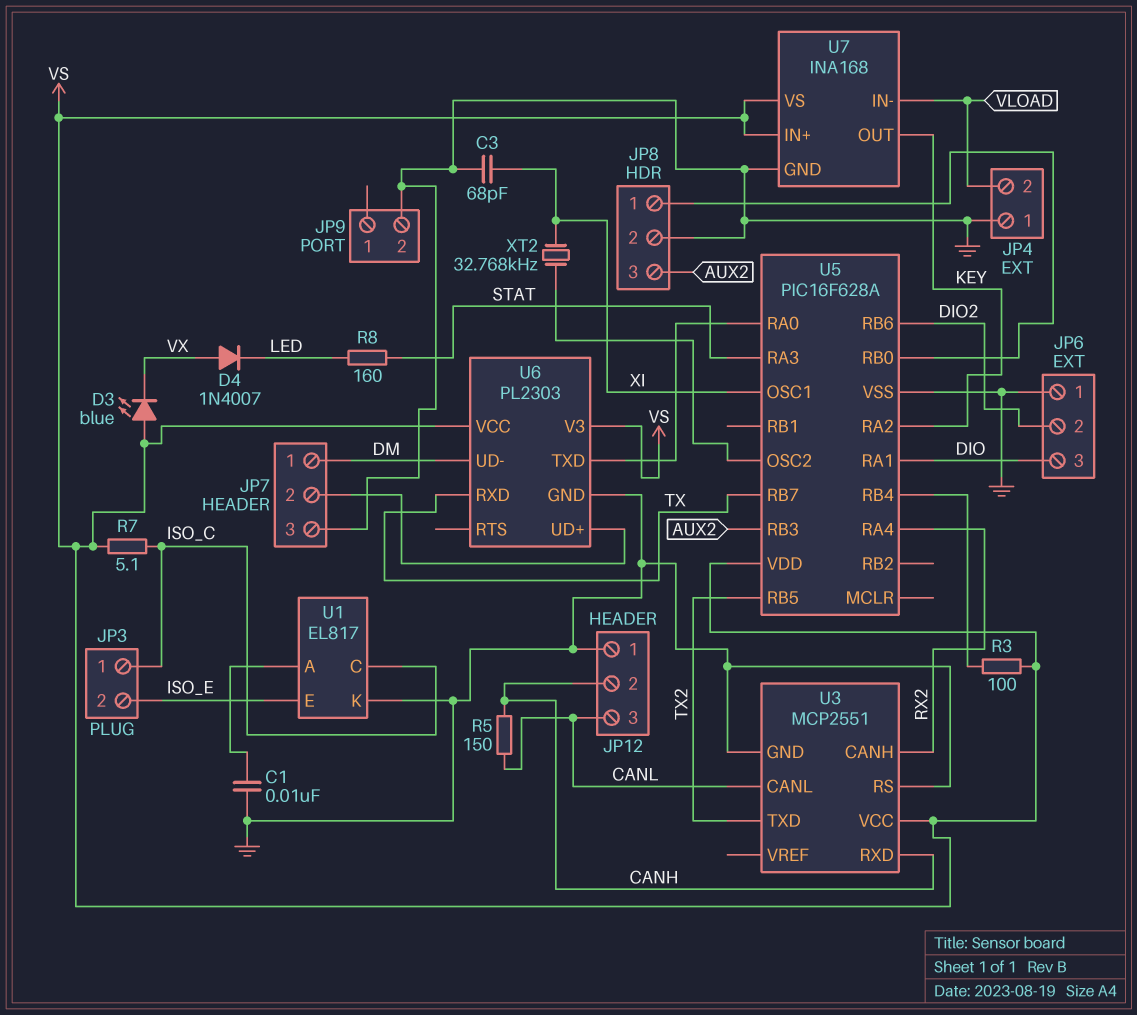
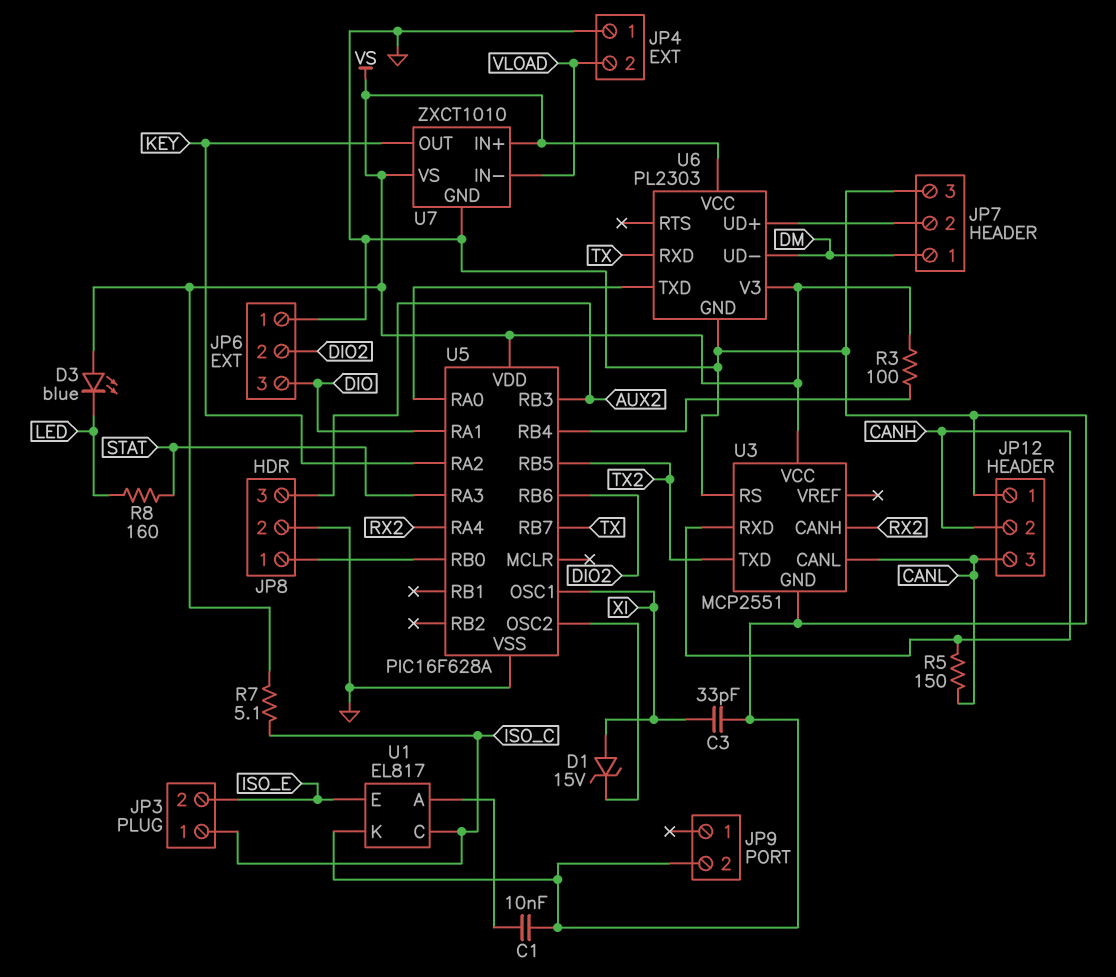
C3: 68pF (GND, XI) -> 33pF (GND, XI)
D1: none -> zener 15V (A XI, K U5/OSC2)
D3: LED blue (A VS, K VX) -> LED blue (A VS, K LED)
D4: diode 1N4007 (A VX, K LED) -> none
U7: INA168 -> ZXCT1010
XT2: 32.768kHz (U5/OSC2, XI) -> none

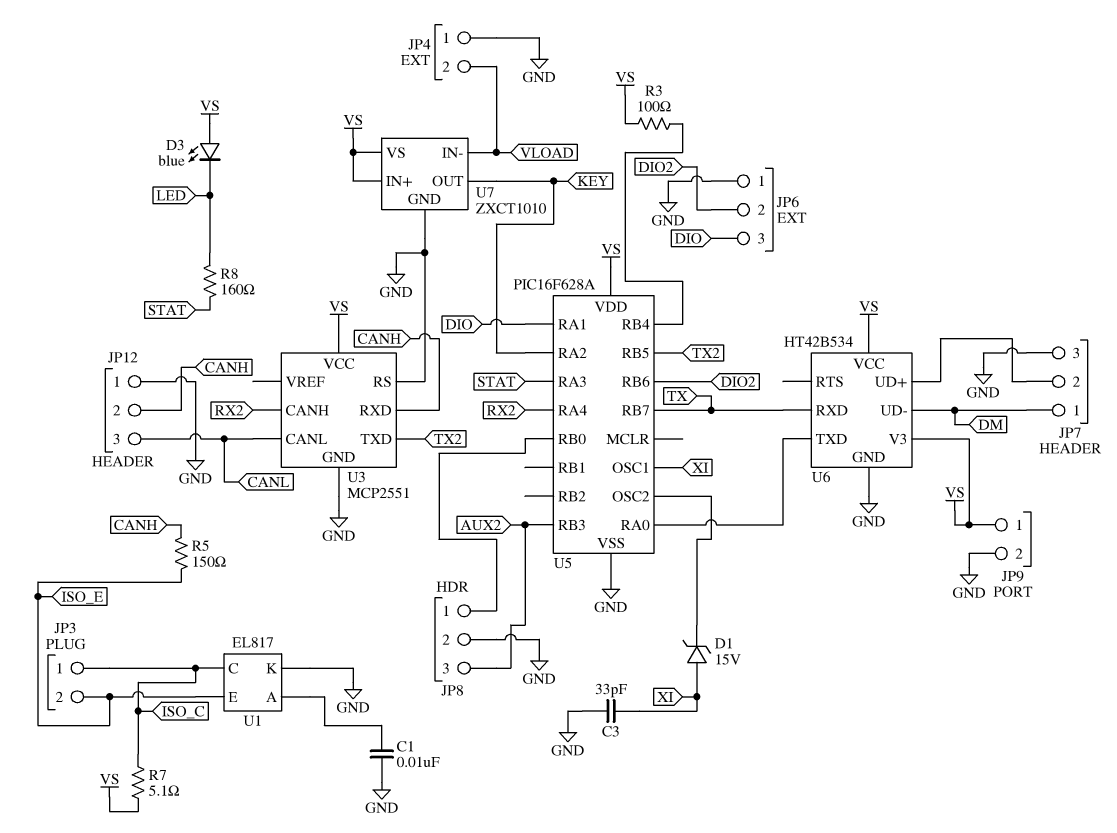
JP9 pin 1: none -> VS
R5: 150 (CANH, CANL) -> 150 (CANH, ISO_E)
U6: PL2303 -> HT42B534

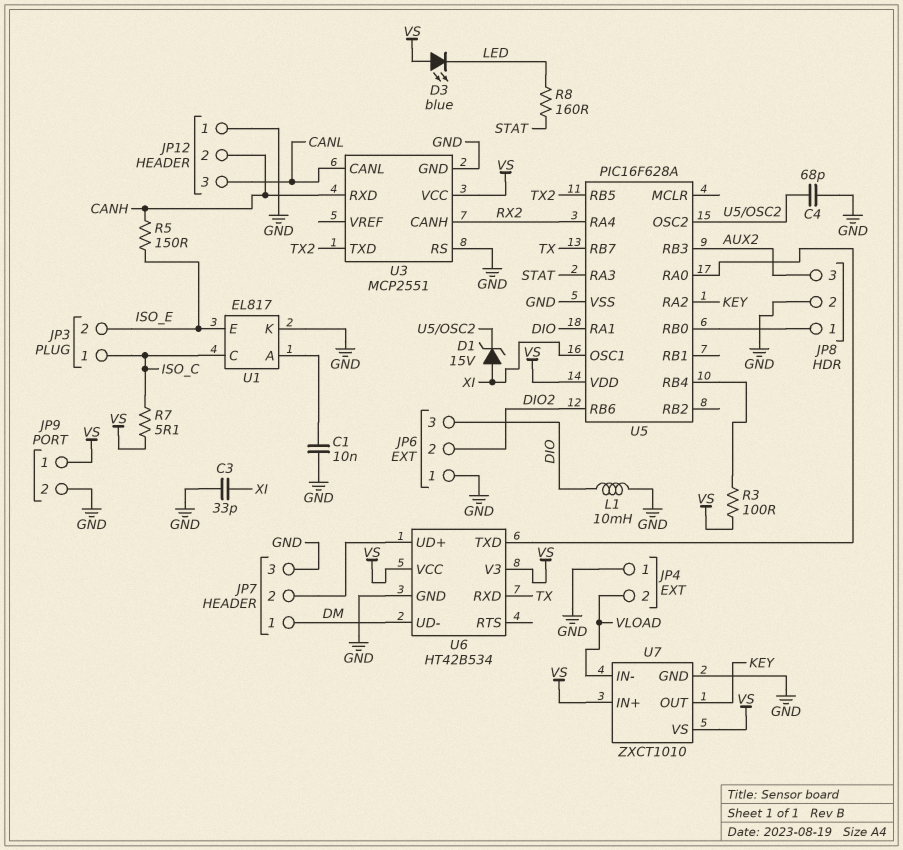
C4: none -> 68pF (GND, U5/OSC2)
L1: none -> 10mH (DIO, GND)

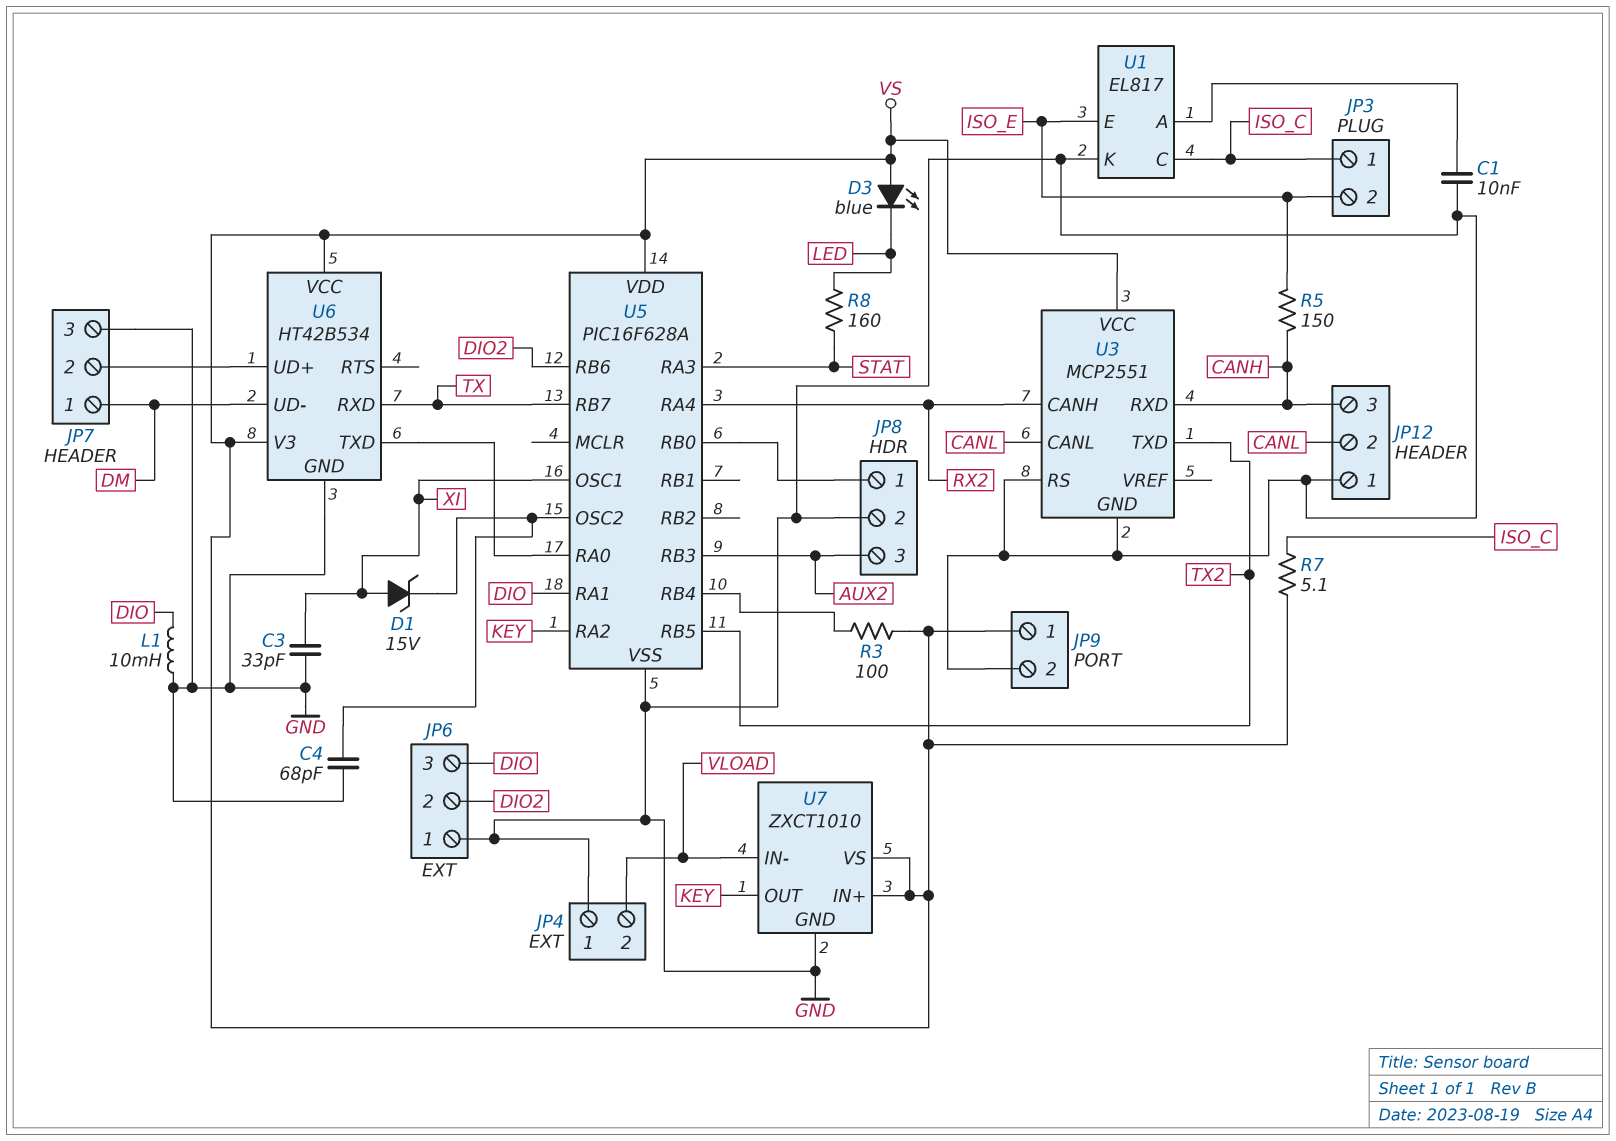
JP12 pin 2: CANH -> CANL
JP12 pin 3: CANL -> CANH

